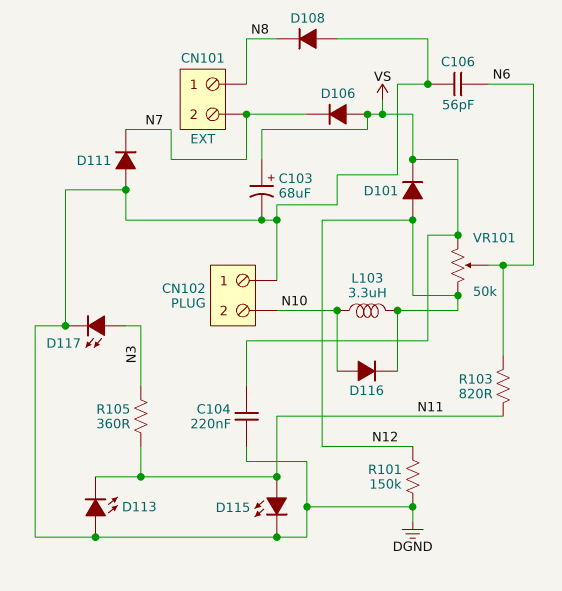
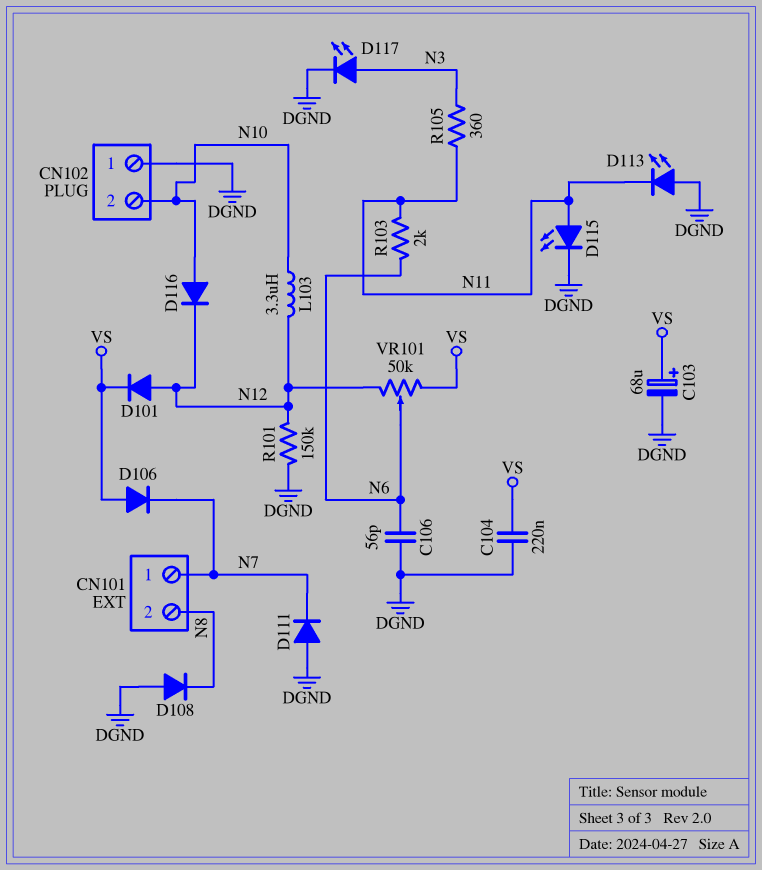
CN101 pin 1: N8 -> N7
CN101 pin 2: N7 -> N8
R103: 820 (N6, N11) -> 2k (N6, N11)

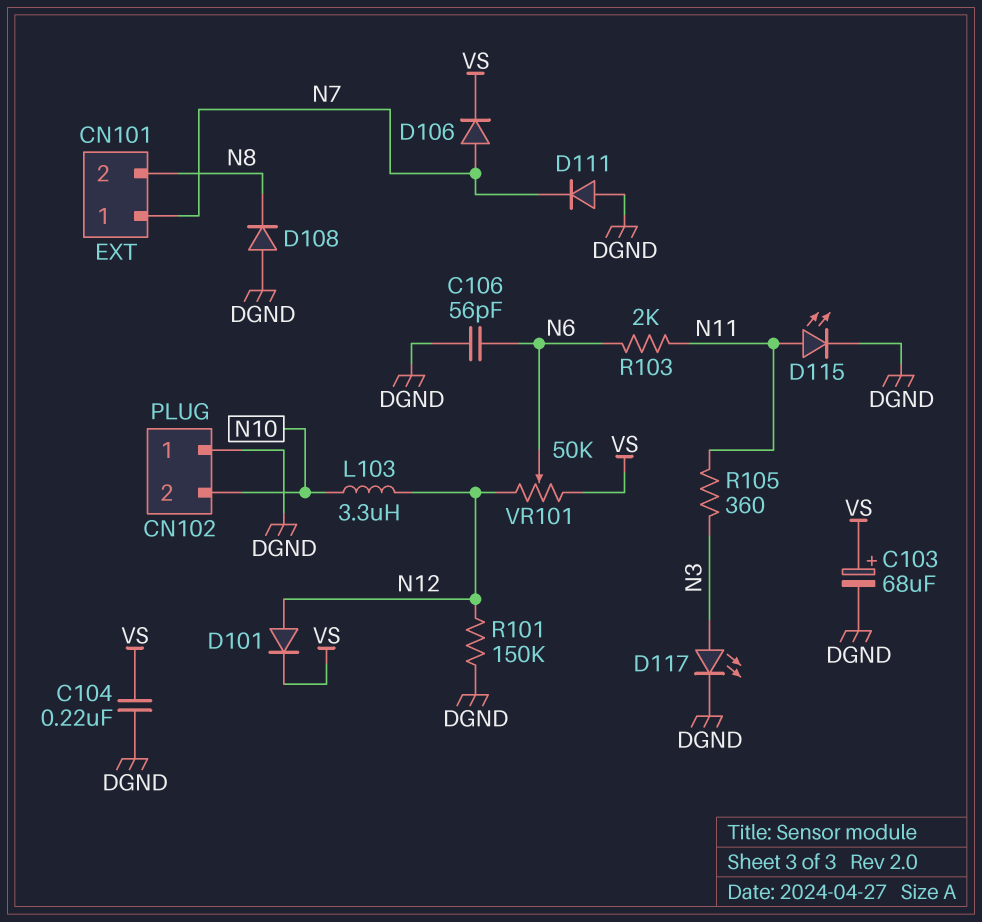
D106: diode (A VS, K N7) -> diode (A N7, K VS)
D113: LED (A DGND, K N11) -> none
D116: diode (A N10, K N12) -> none

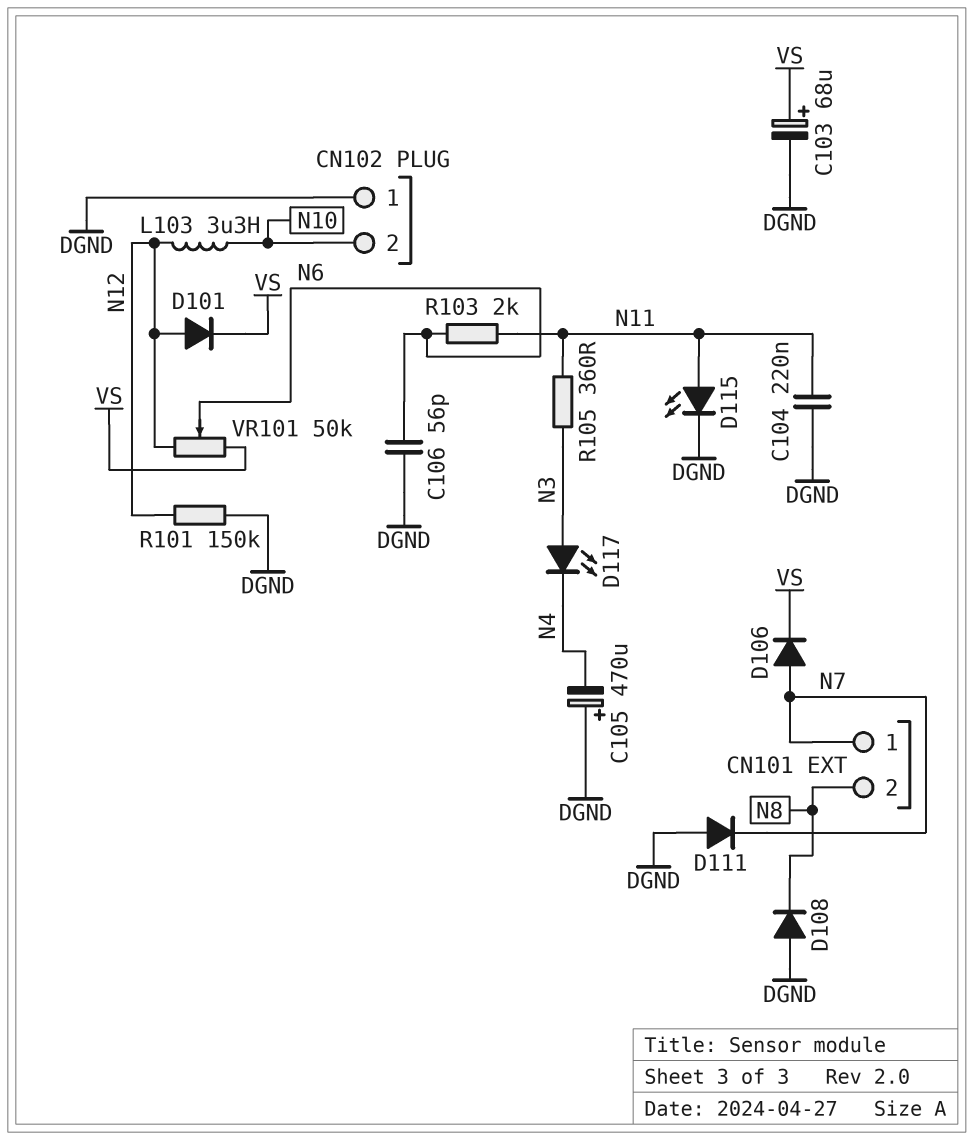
C104: 220nF (DGND, VS) -> 220nF (DGND, N11)
C105: none -> 470uF (plus DGND, minus N4)
D117: LED (A N3, K DGND) -> LED (A N3, K N4)

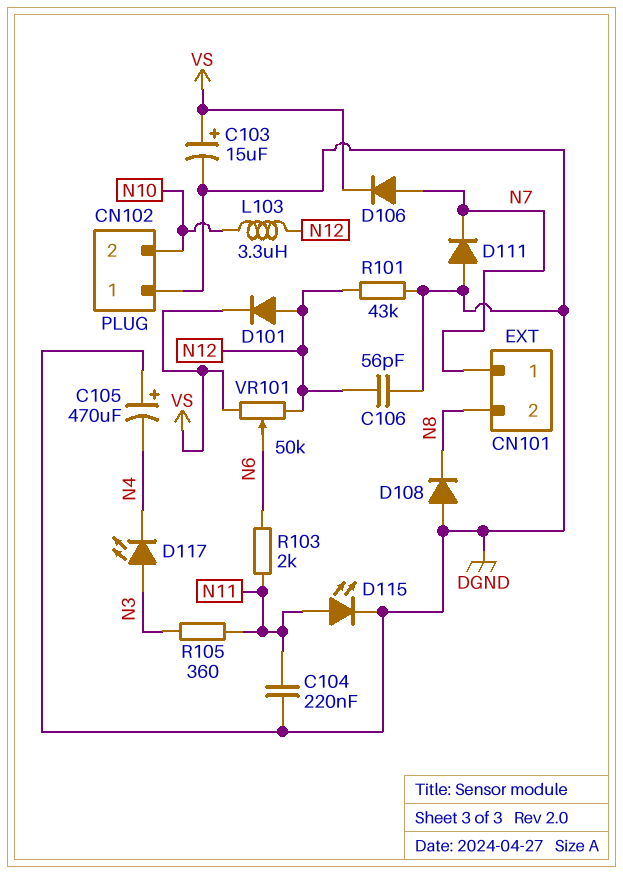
C103: 68uF (plus VS, minus DGND) -> 15uF (plus VS, minus DGND)
C106: 56pF (DGND, N6) -> 56pF (DGND, N12)
R101: 150k (DGND, N12) -> 43k (DGND, N12)

